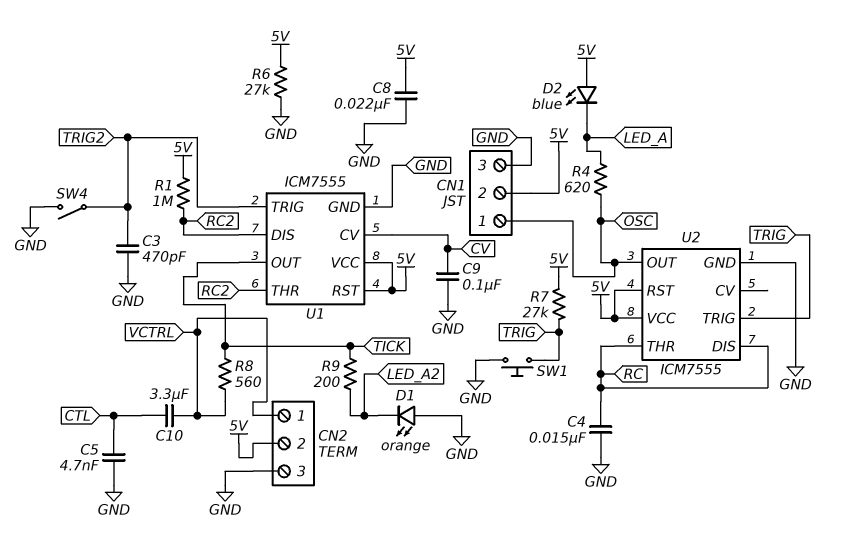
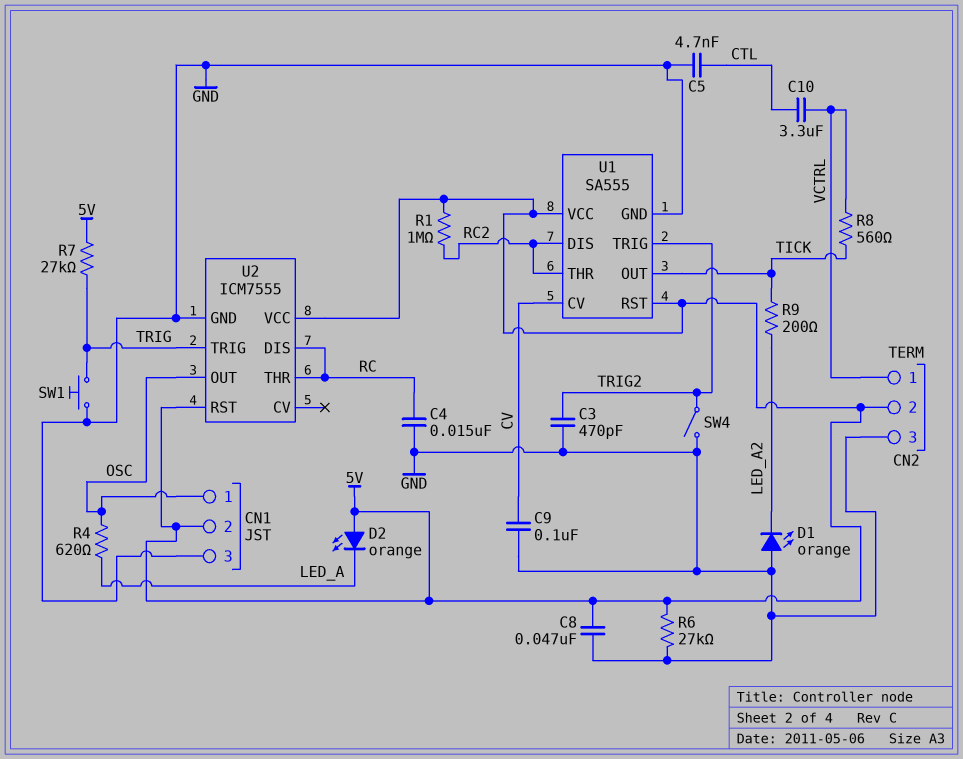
C8: 22nF (5V, GND) -> 47nF (5V, GND)
D2: LED blue (A 5V, K LED_A) -> LED orange (A 5V, K LED_A)
U1: ICM7555 -> SA555

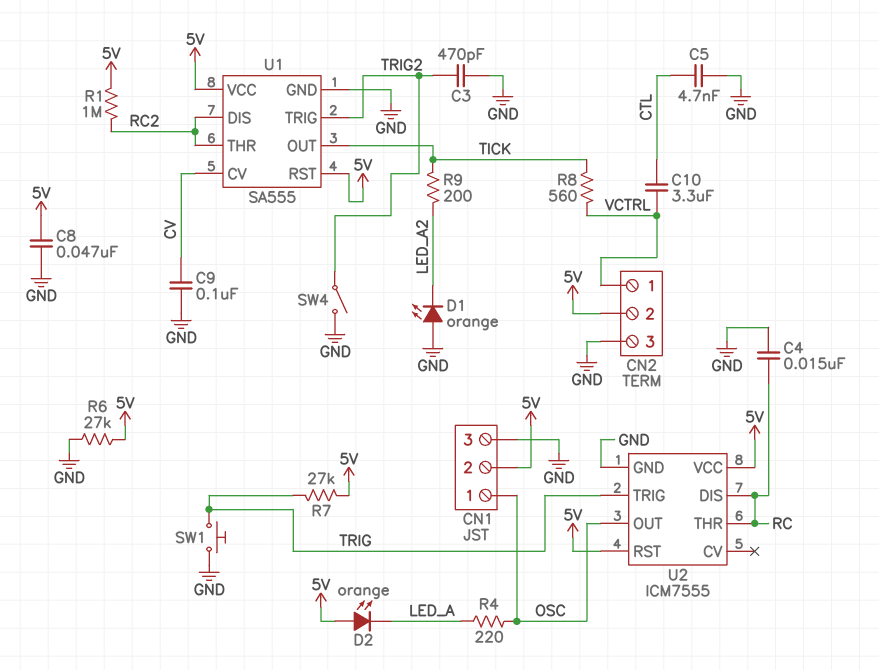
R4: 620 (LED_A, OSC) -> 220 (LED_A, OSC)

